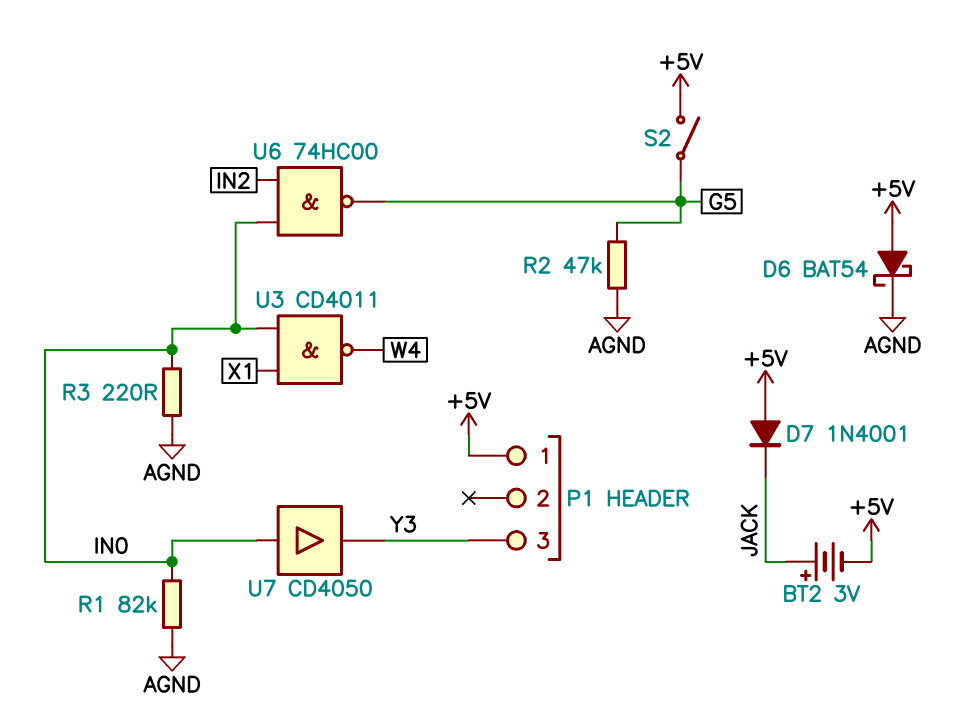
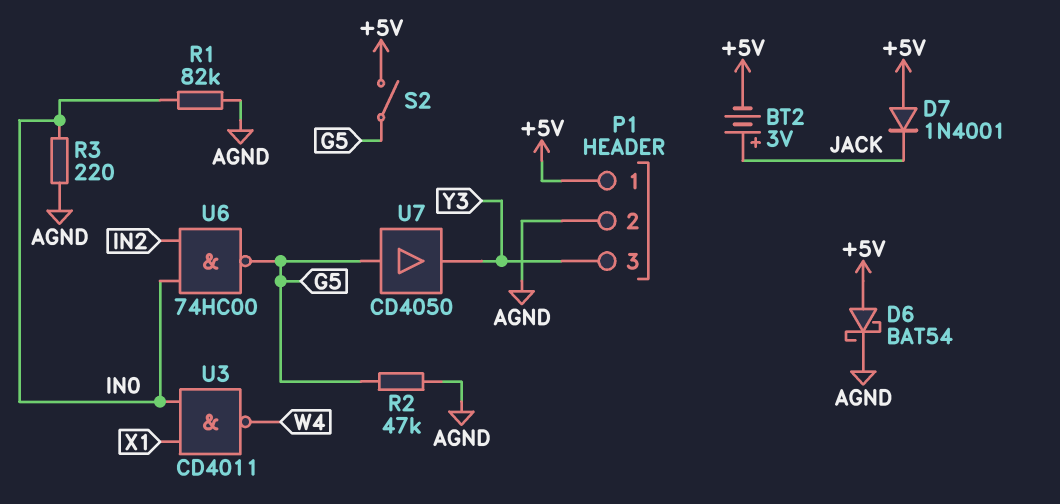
P1 pin 2: none -> AGND
U7: buffer CD4050 (in IN0, out Y3) -> buffer CD4050 (in G5, out Y3)

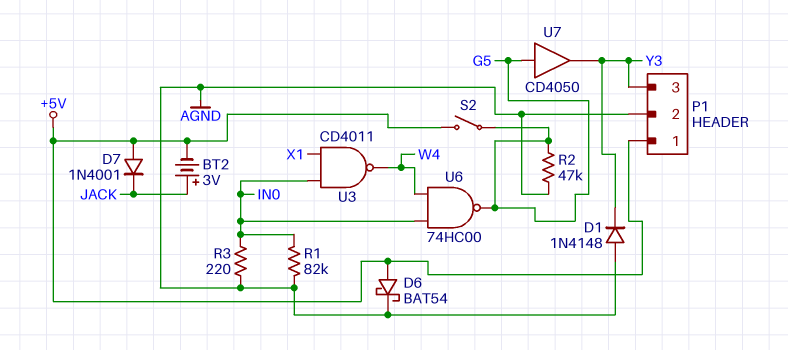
D1: none -> diode 1N4148 (A AGND, K Y3)
U6: NAND 74HC00 (in IN0, in IN2, out G5) -> NAND 74HC00 (in IN0, in W4, out G5)

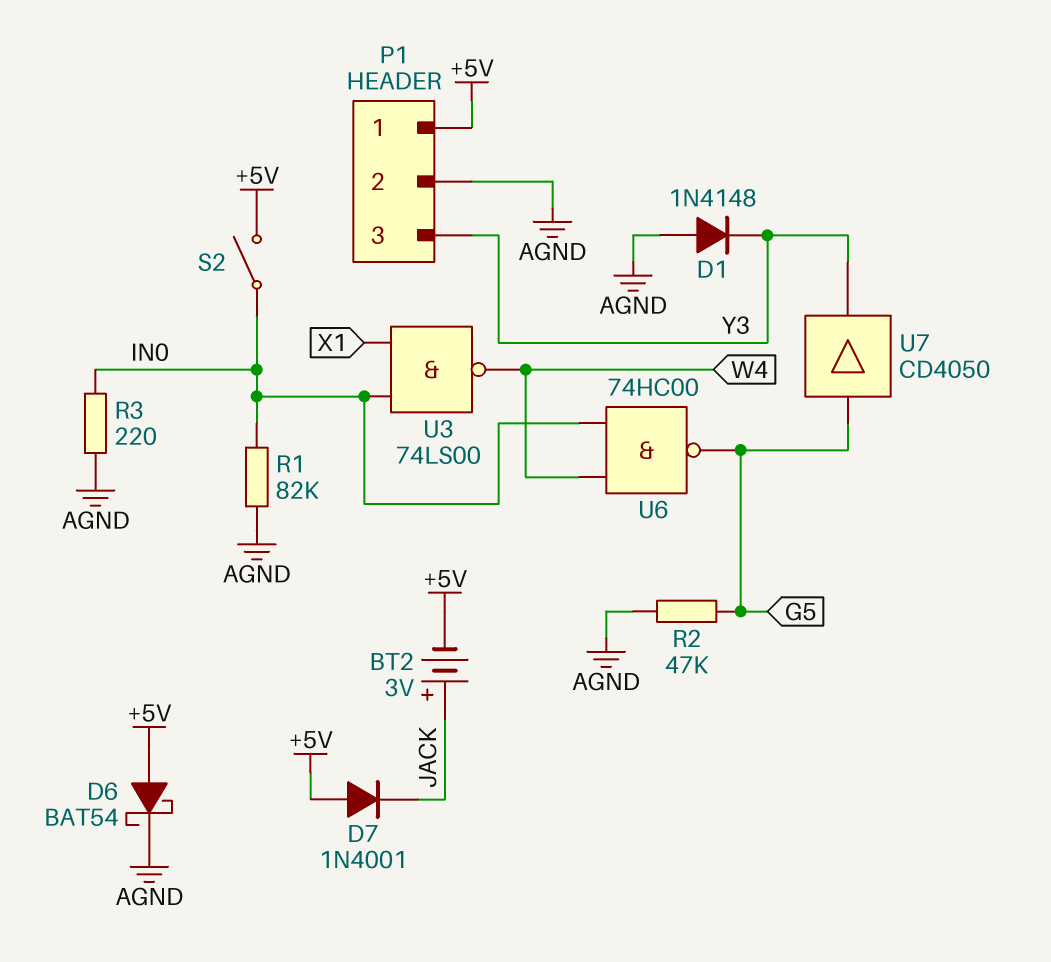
S2: switch (+5V, G5) -> switch (+5V, IN0)
U3: NAND CD4011 (in IN0, in X1, out W4) -> NAND 74LS00 (in IN0, in X1, out W4)

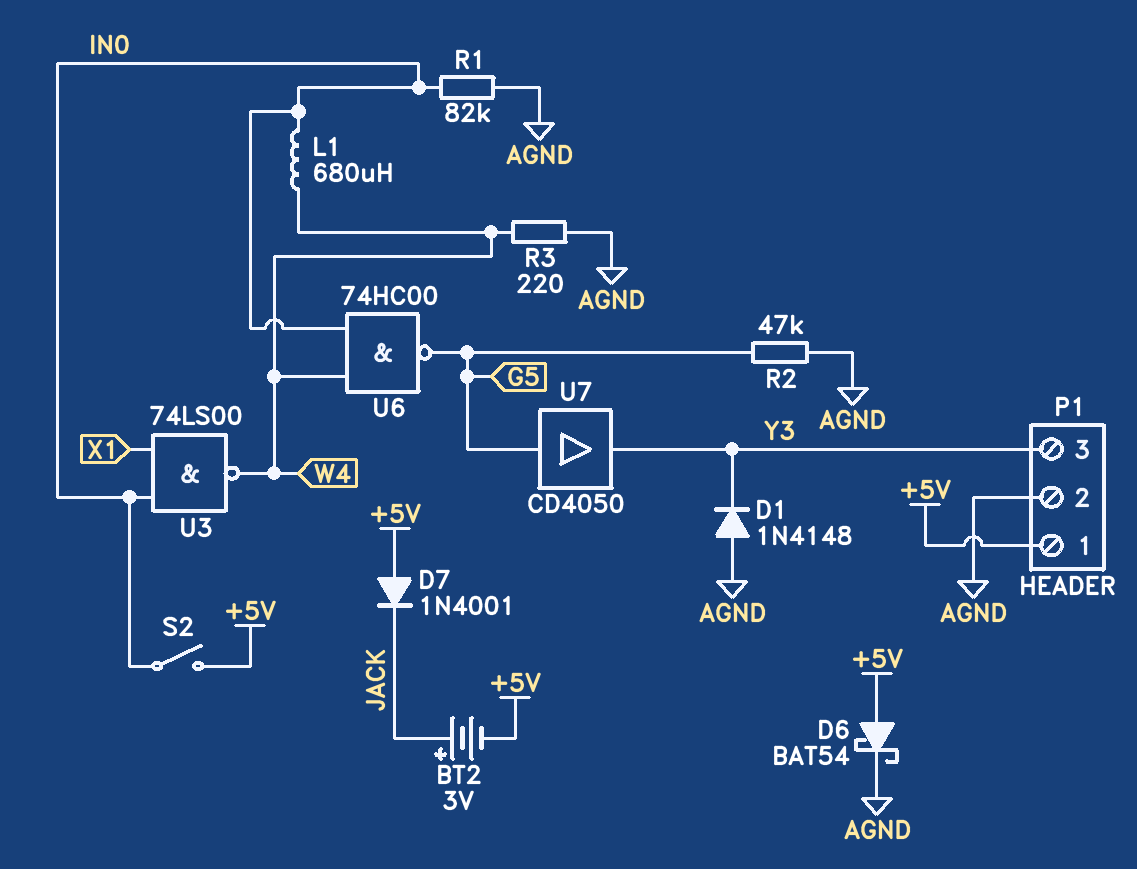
L1: none -> 680uH (IN0, W4)
R3: 220 (AGND, IN0) -> 220 (AGND, W4)

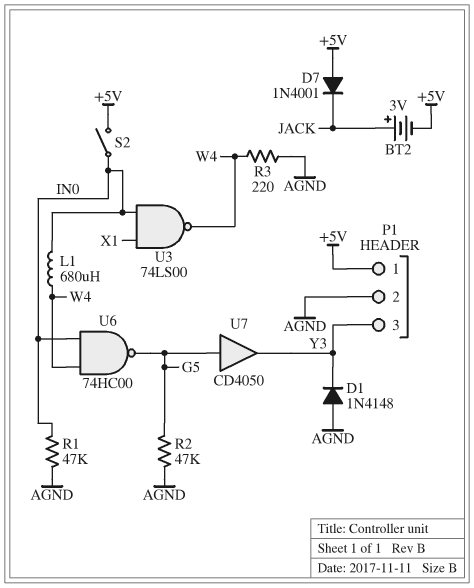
D6: schottky BAT54 (A +5V, K AGND) -> none
R1: 82k (AGND, IN0) -> 47k (AGND, IN0)

